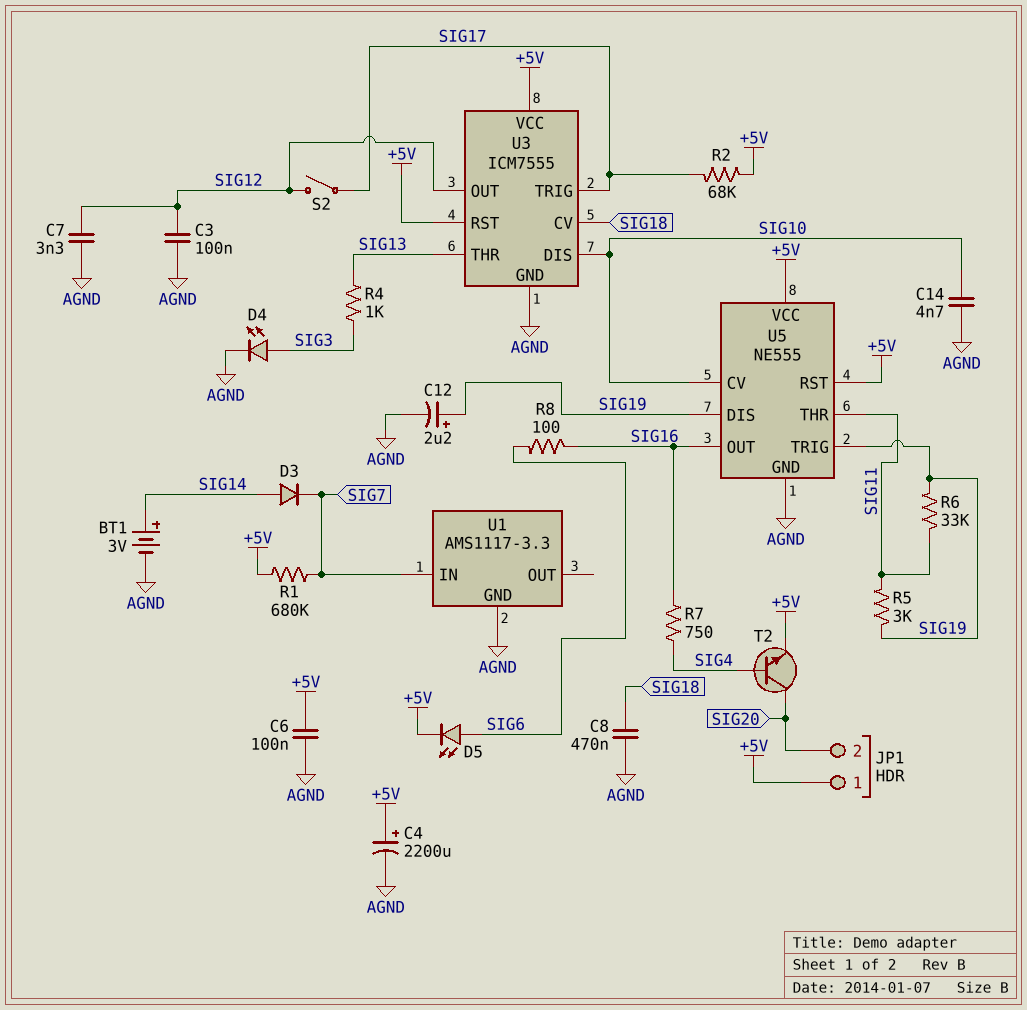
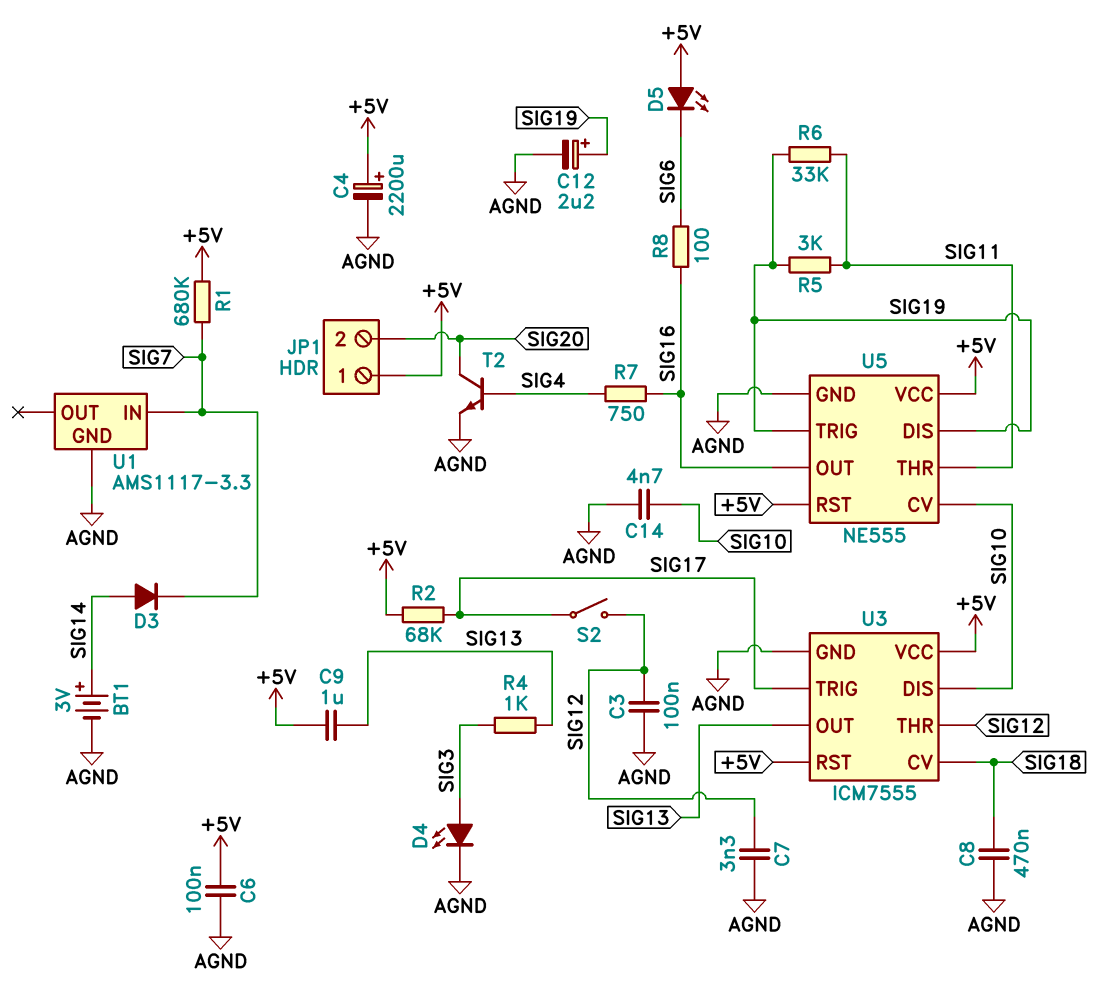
C9: none -> 1uF (+5V, SIG13)
D5: LED (A SIG6, K +5V) -> LED (A +5V, K SIG6)
T2: NPN (B SIG4, C SIG20, E +5V) -> NPN (B SIG4, C SIG20, E AGND)
U3 pin OUT: SIG12 -> SIG13
U3 pin THR: SIG13 -> SIG12

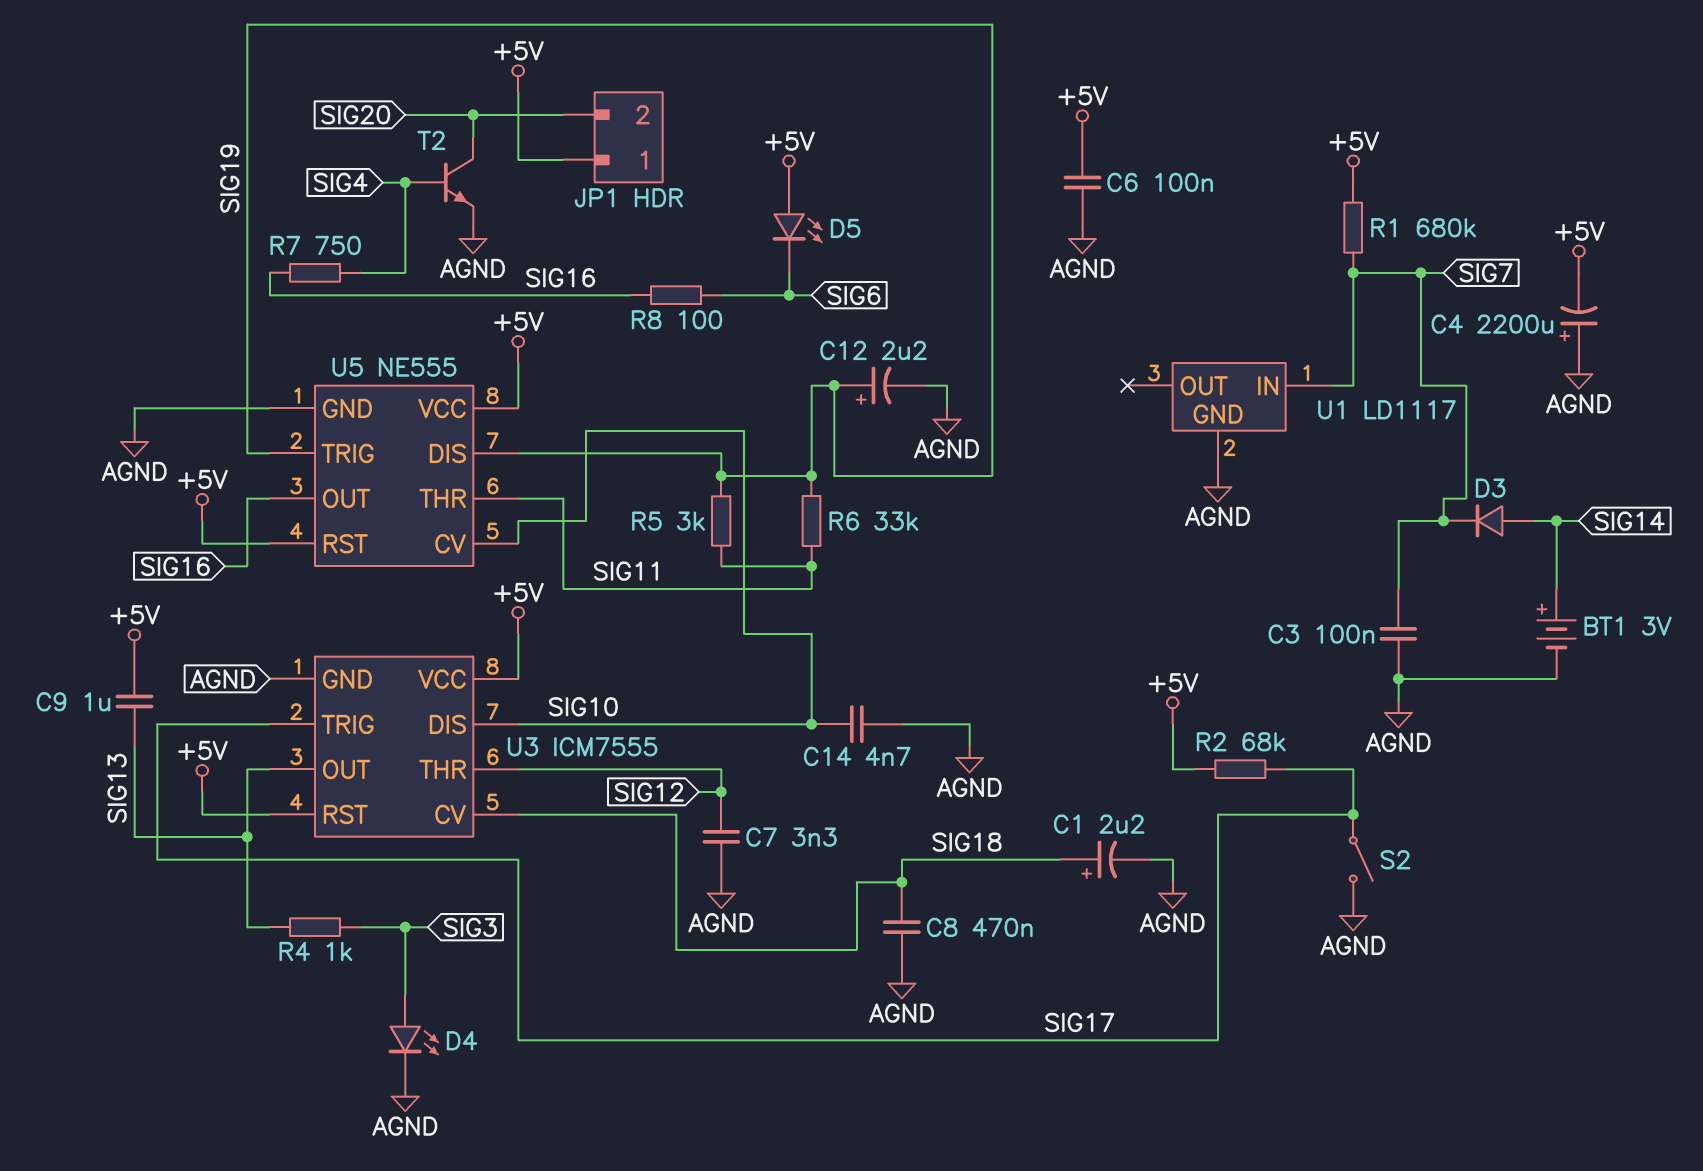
C1: none -> 2.2uF (plus SIG18, minus AGND)
C3: 100nF (AGND, SIG12) -> 100nF (AGND, SIG7)
C4: 2200uF (plus +5V, minus AGND) -> 2200uF (plus AGND, minus +5V)
S2: switch (SIG12, SIG17) -> switch (AGND, SIG17)
U1: AMS1117-3.3 -> LD1117

